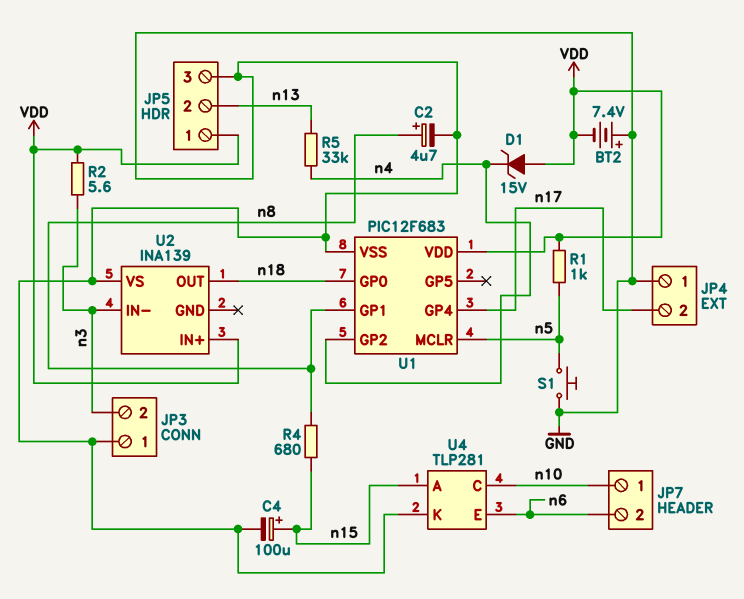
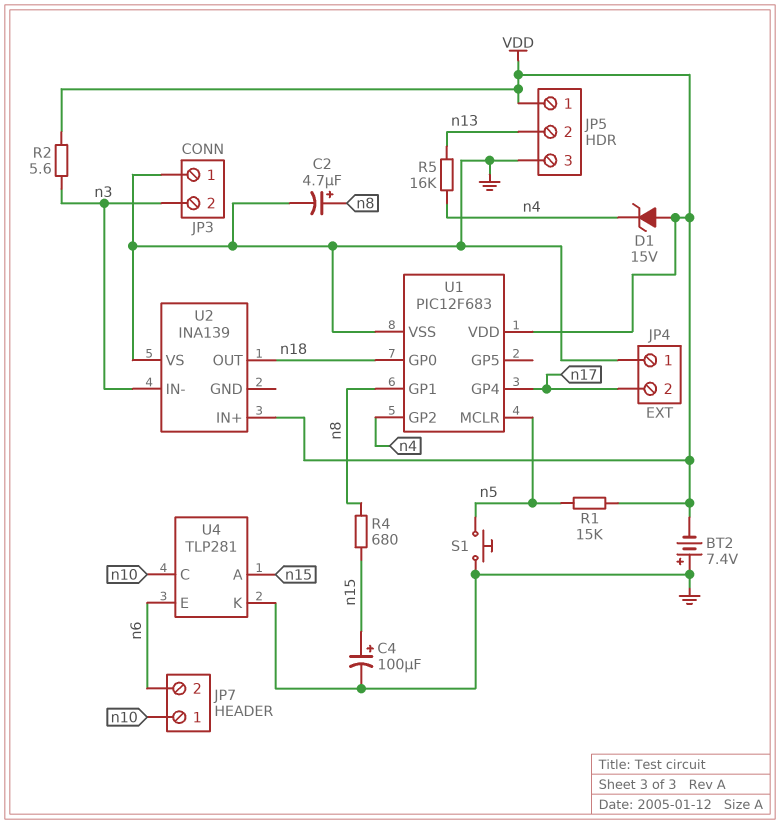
R1: 1k (VDD, n5) -> 15k (VDD, n5)
R5: 33k (n4, n13) -> 16k (n4, n13)

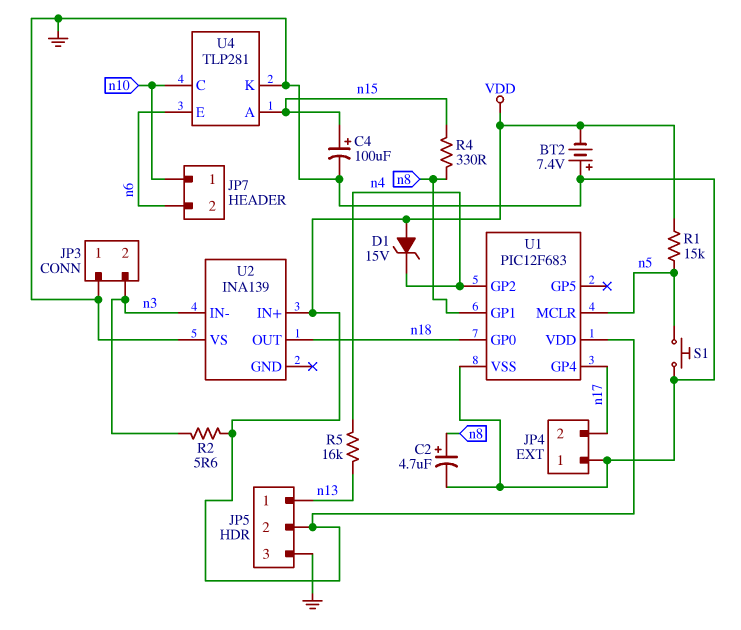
JP5 pin 1: VDD -> n13
JP5 pin 2: n13 -> VDD
R4: 680 (n8, n15) -> 330 (n8, n15)

